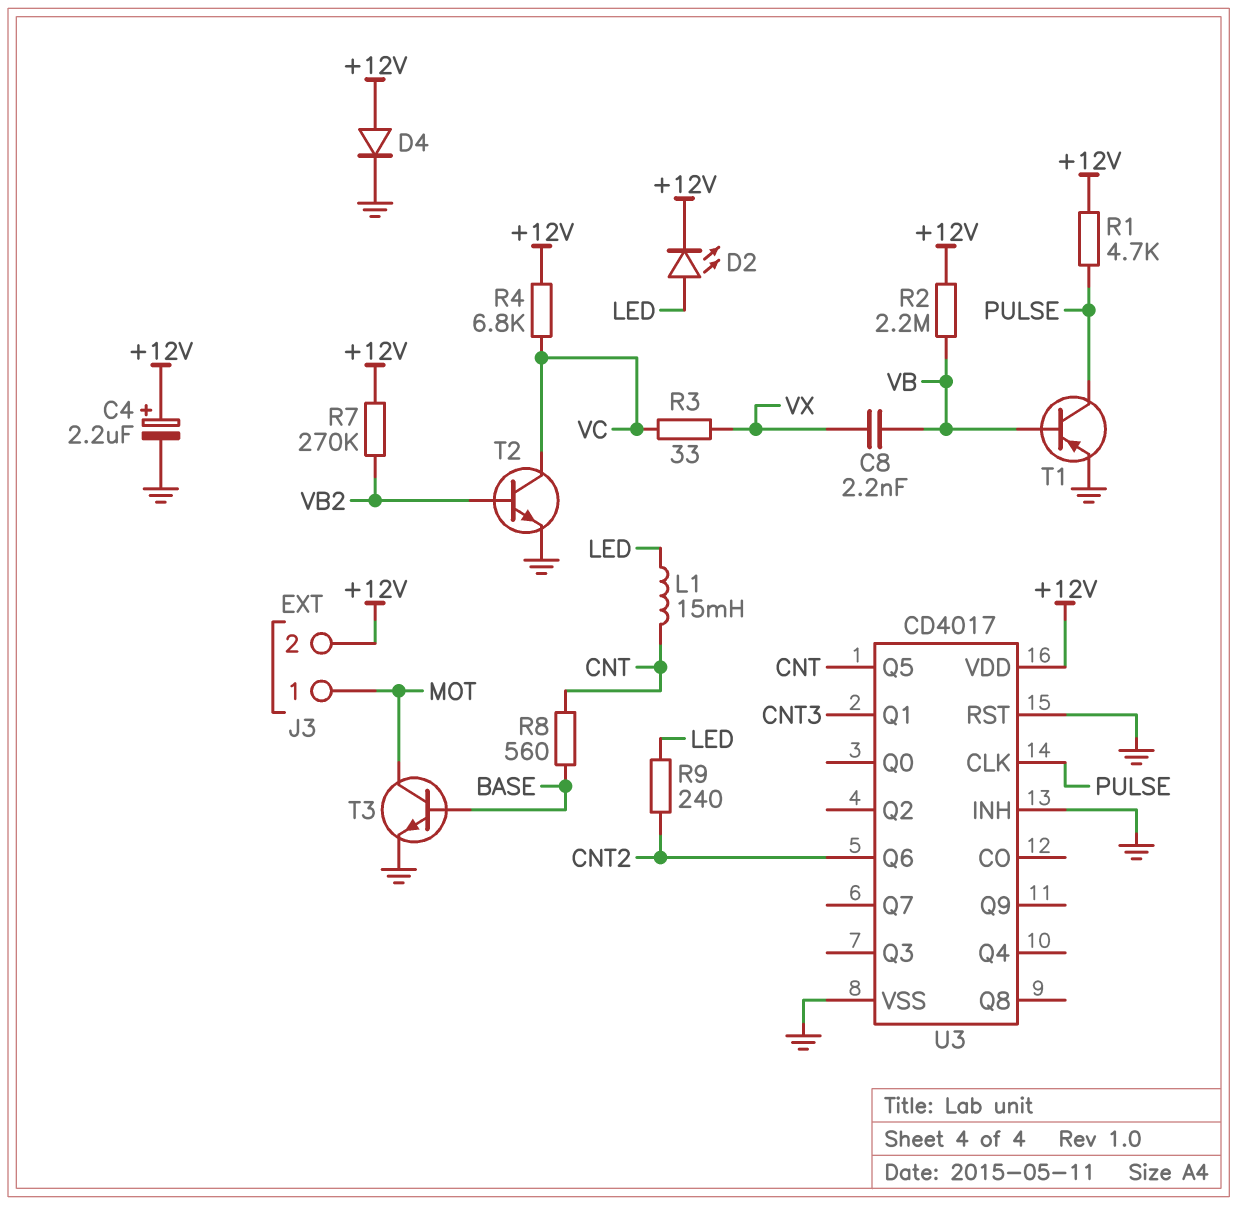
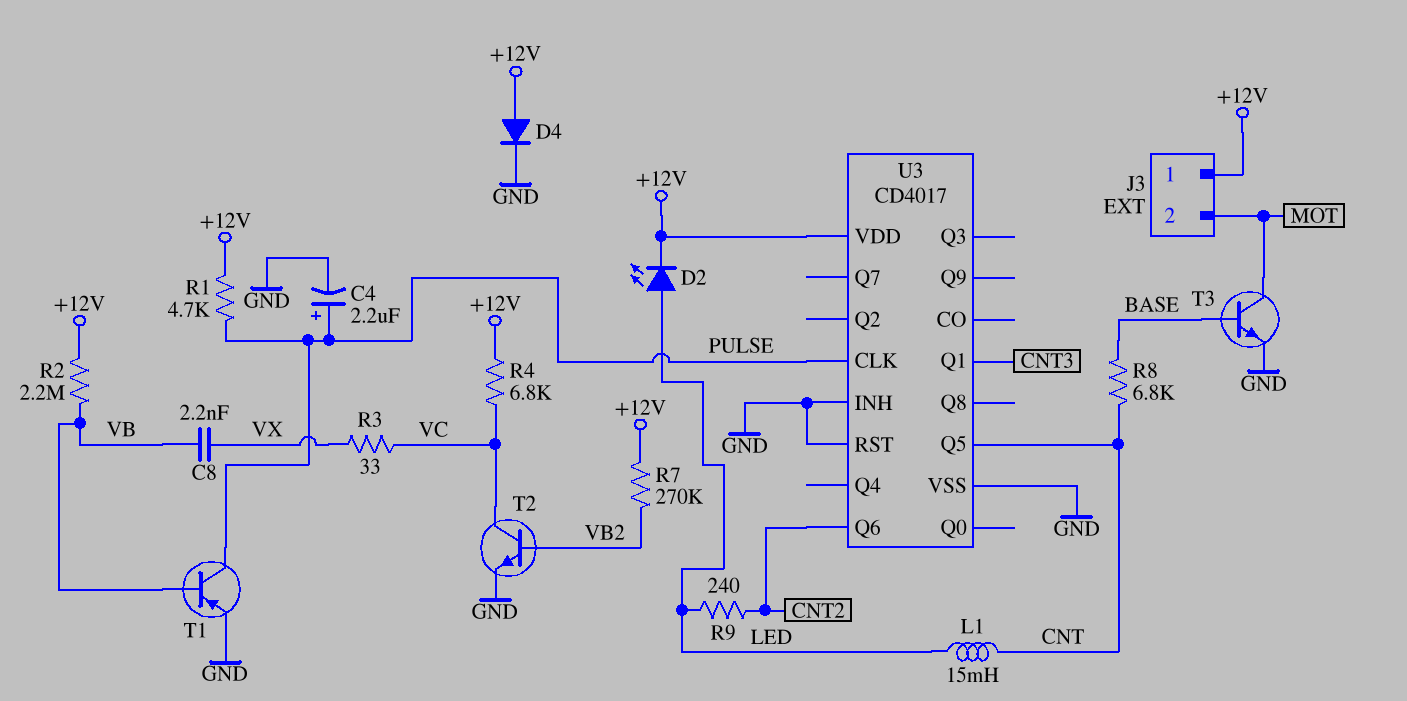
C4: 2.2uF (plus +12V, minus GND) -> 2.2uF (plus PULSE, minus GND)
J3 pin 1: MOT -> +12V
J3 pin 2: +12V -> MOT
R8: 560 (BASE, CNT) -> 6.8k (BASE, CNT)

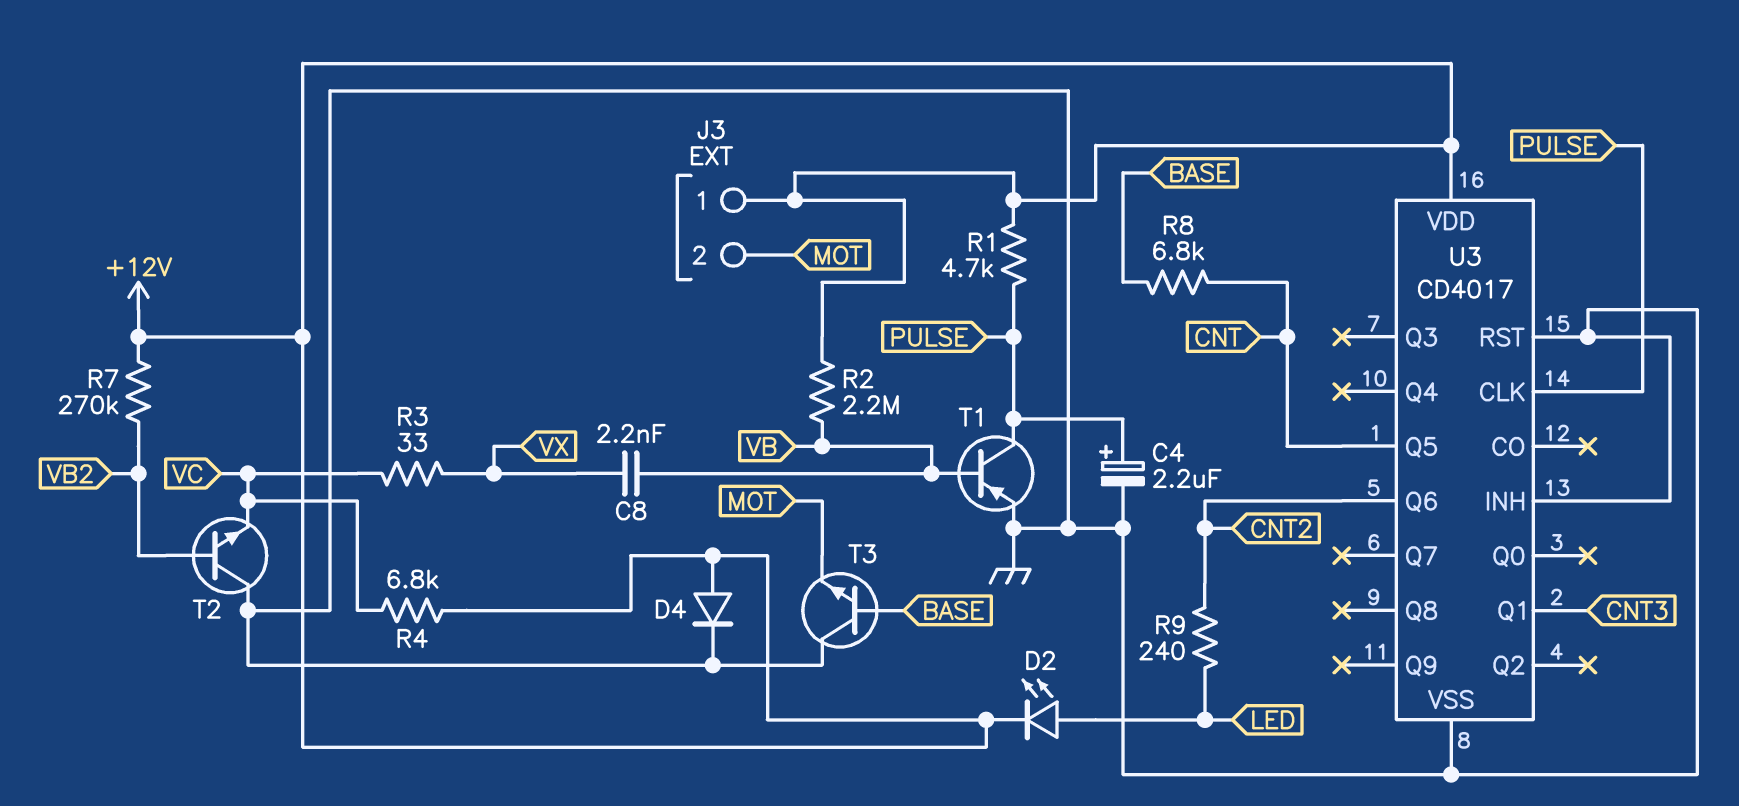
L1: 15mH (CNT, LED) -> none
T2: NPN (B VB2, C VC, E GND) -> NPN (B VB2, C GND, E VC)
T3: NPN (B BASE, C MOT, E GND) -> NPN (B BASE, C GND, E MOT)

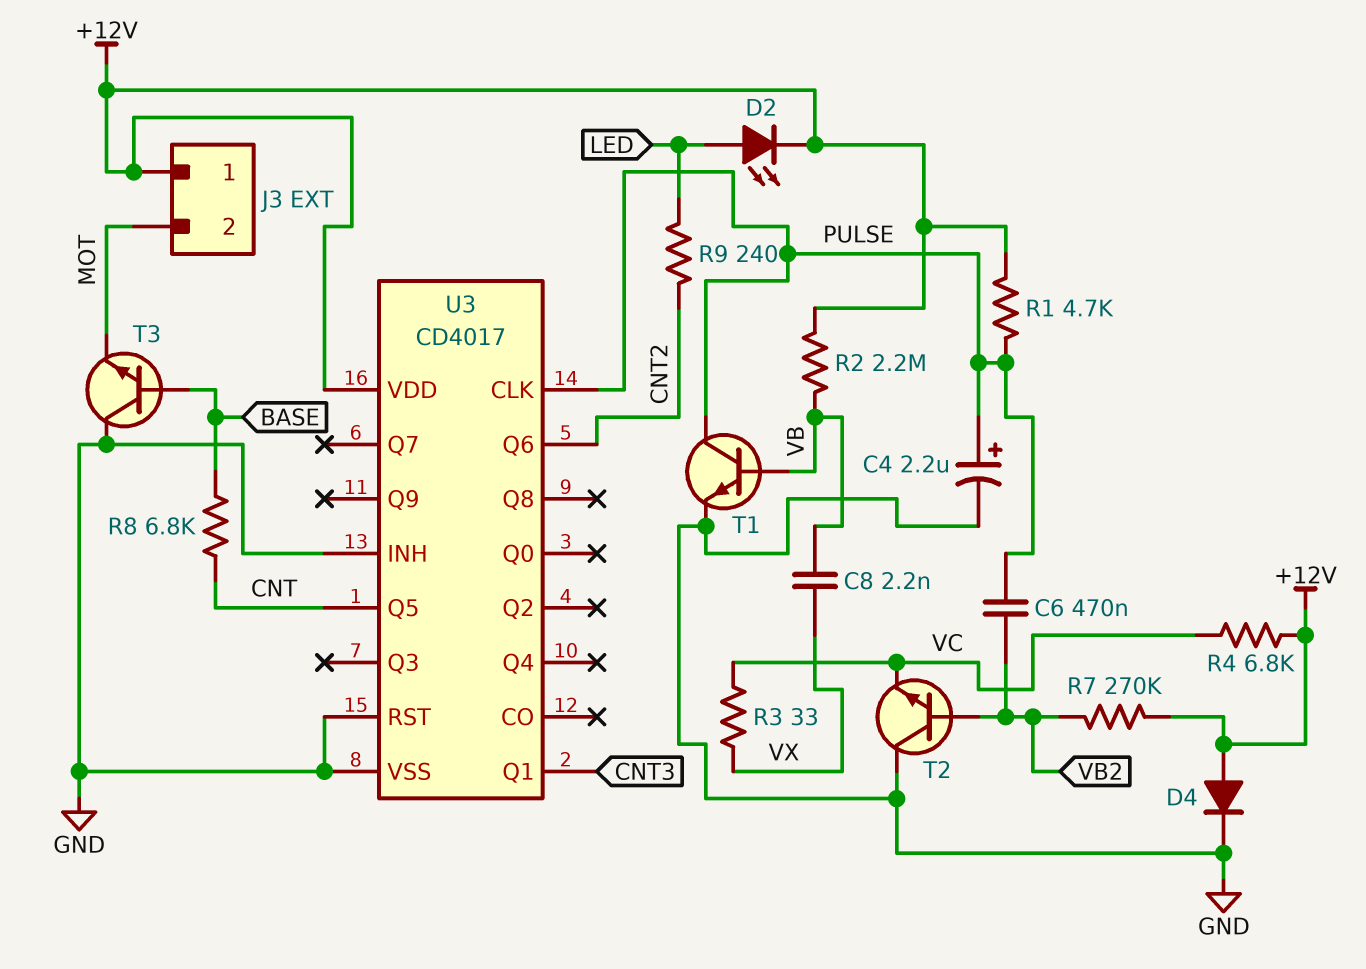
C6: none -> 470nF (PULSE, VB2)
T1: PNP (B VB, C PULSE, E GND) -> NPN (B VB, C PULSE, E GND)

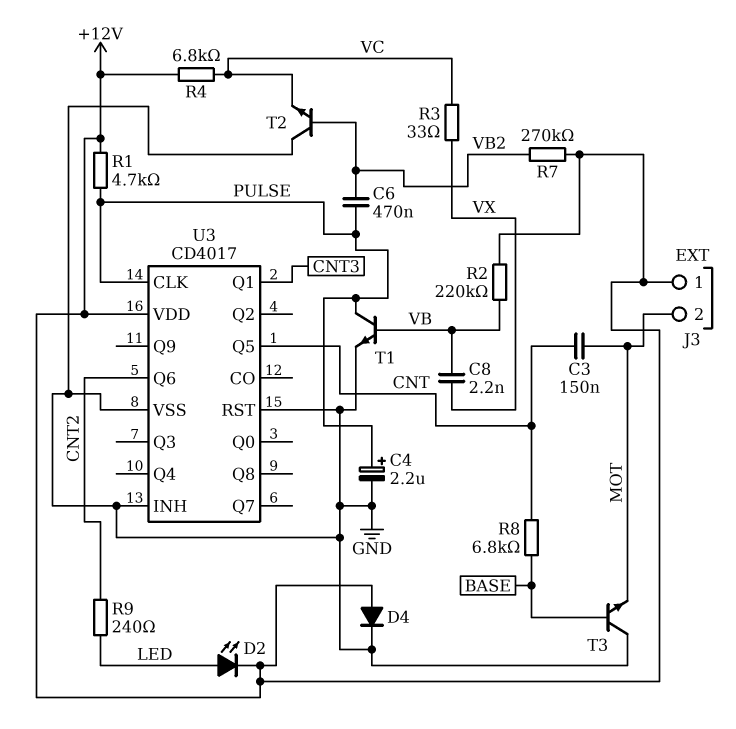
C3: none -> 150nF (CNT, MOT)
R2: 2.2M (+12V, VB) -> 220k (+12V, VB)

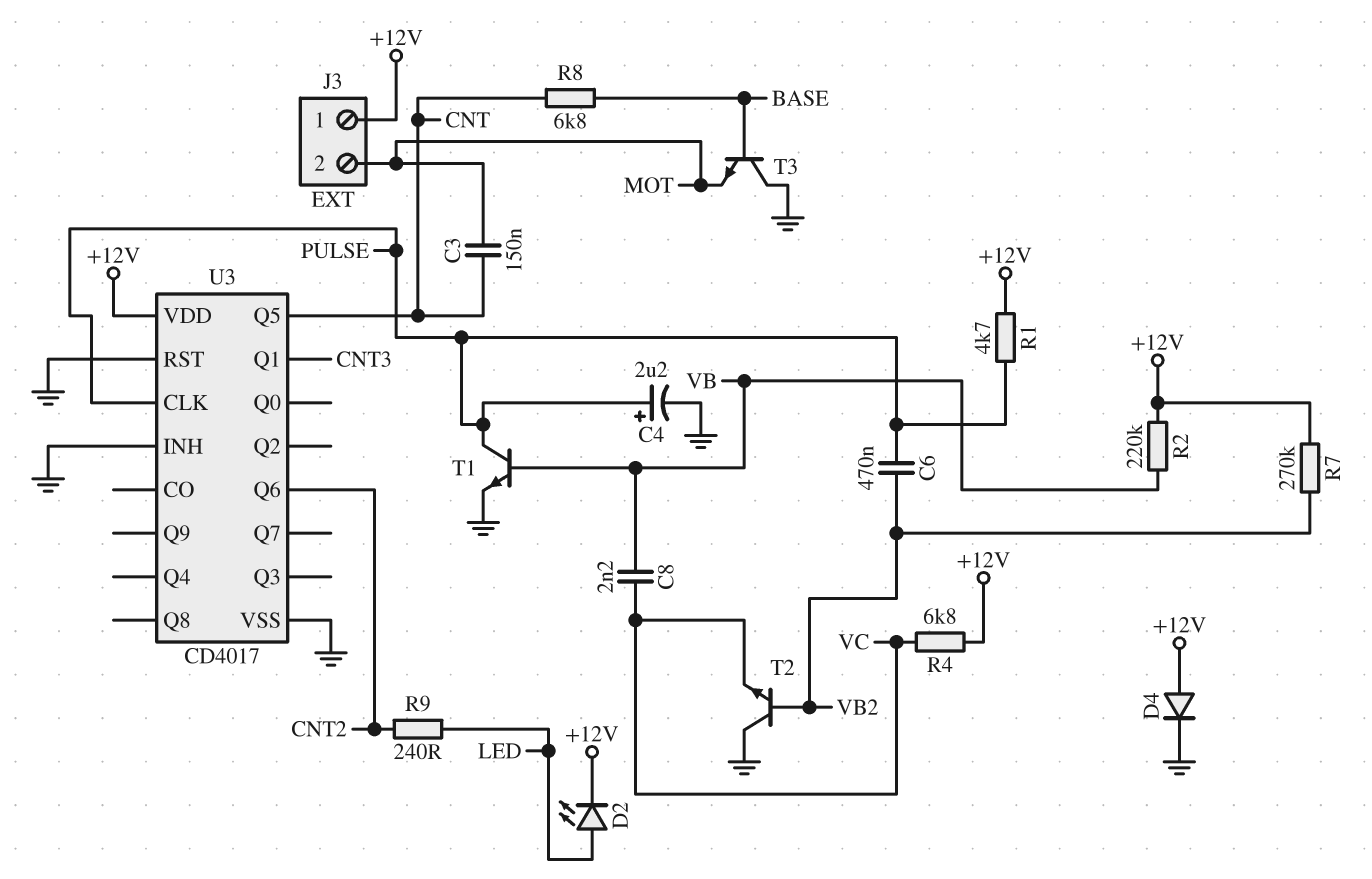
C8: 2.2nF (VB, VX) -> 2.2nF (VB, VC)
R3: 33 (VC, VX) -> none

